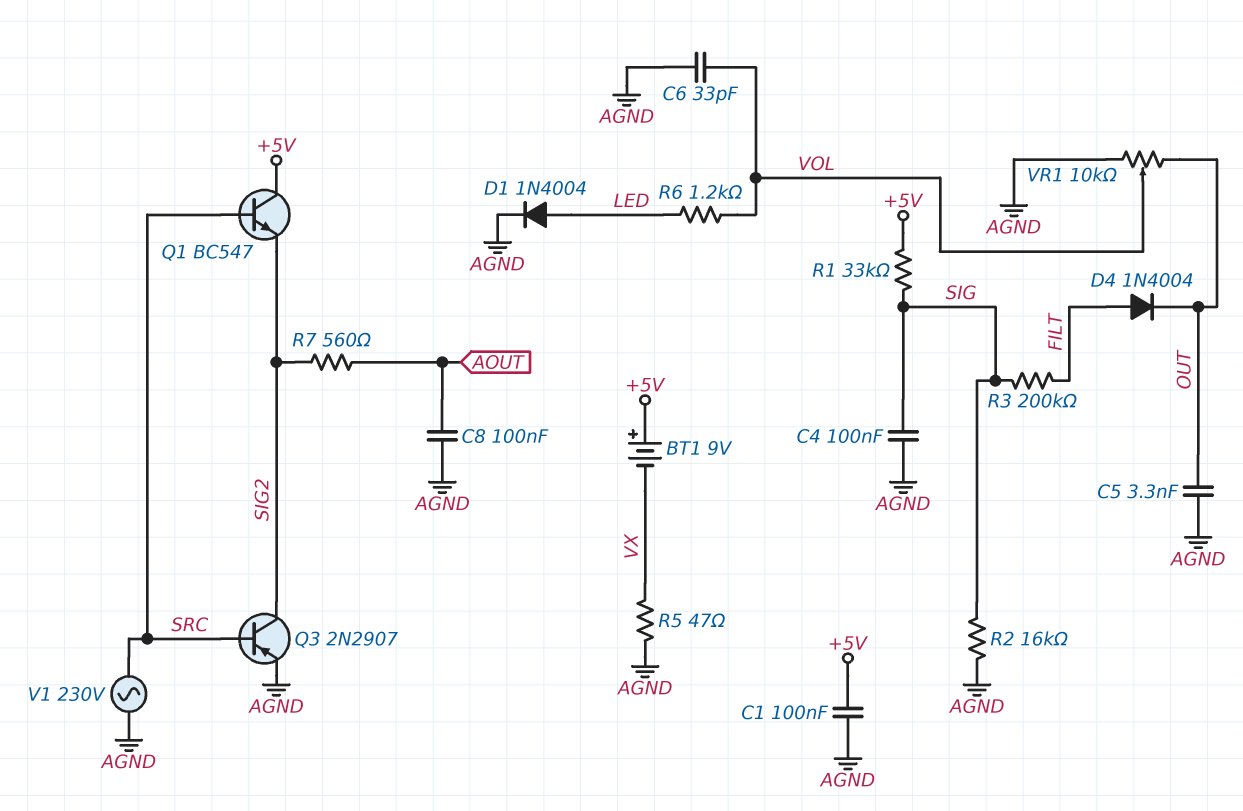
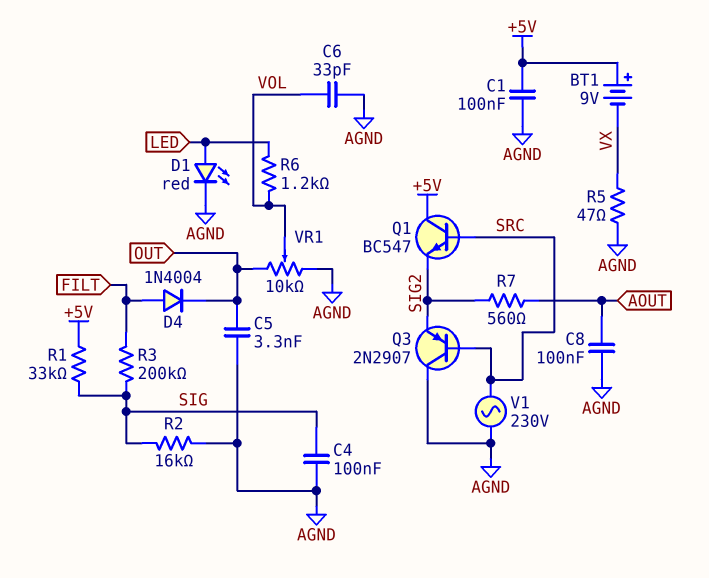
D1: diode 1N4004 (A LED, K AGND) -> LED red (A LED, K AGND)
Q3: PNP 2N2907 (B SRC, C SIG2, E AGND) -> PNP 2N2907 (B SRC, C AGND, E SIG2)

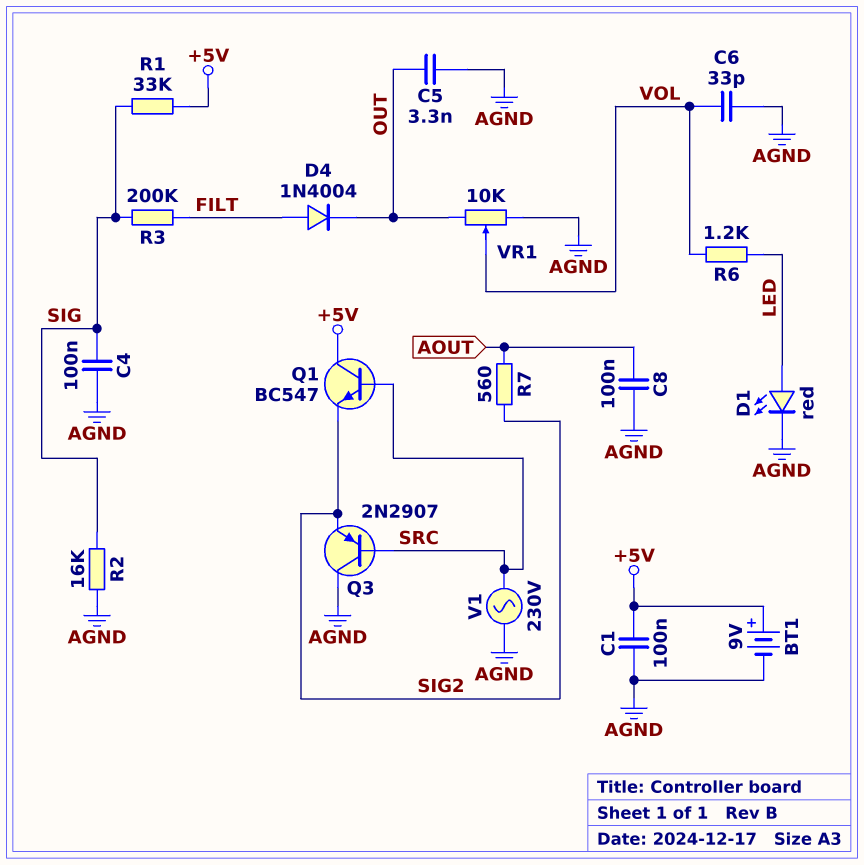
BT1: 9V (plus +5V, minus VX) -> 9V (plus +5V, minus AGND)
R5: 47 (AGND, VX) -> none

